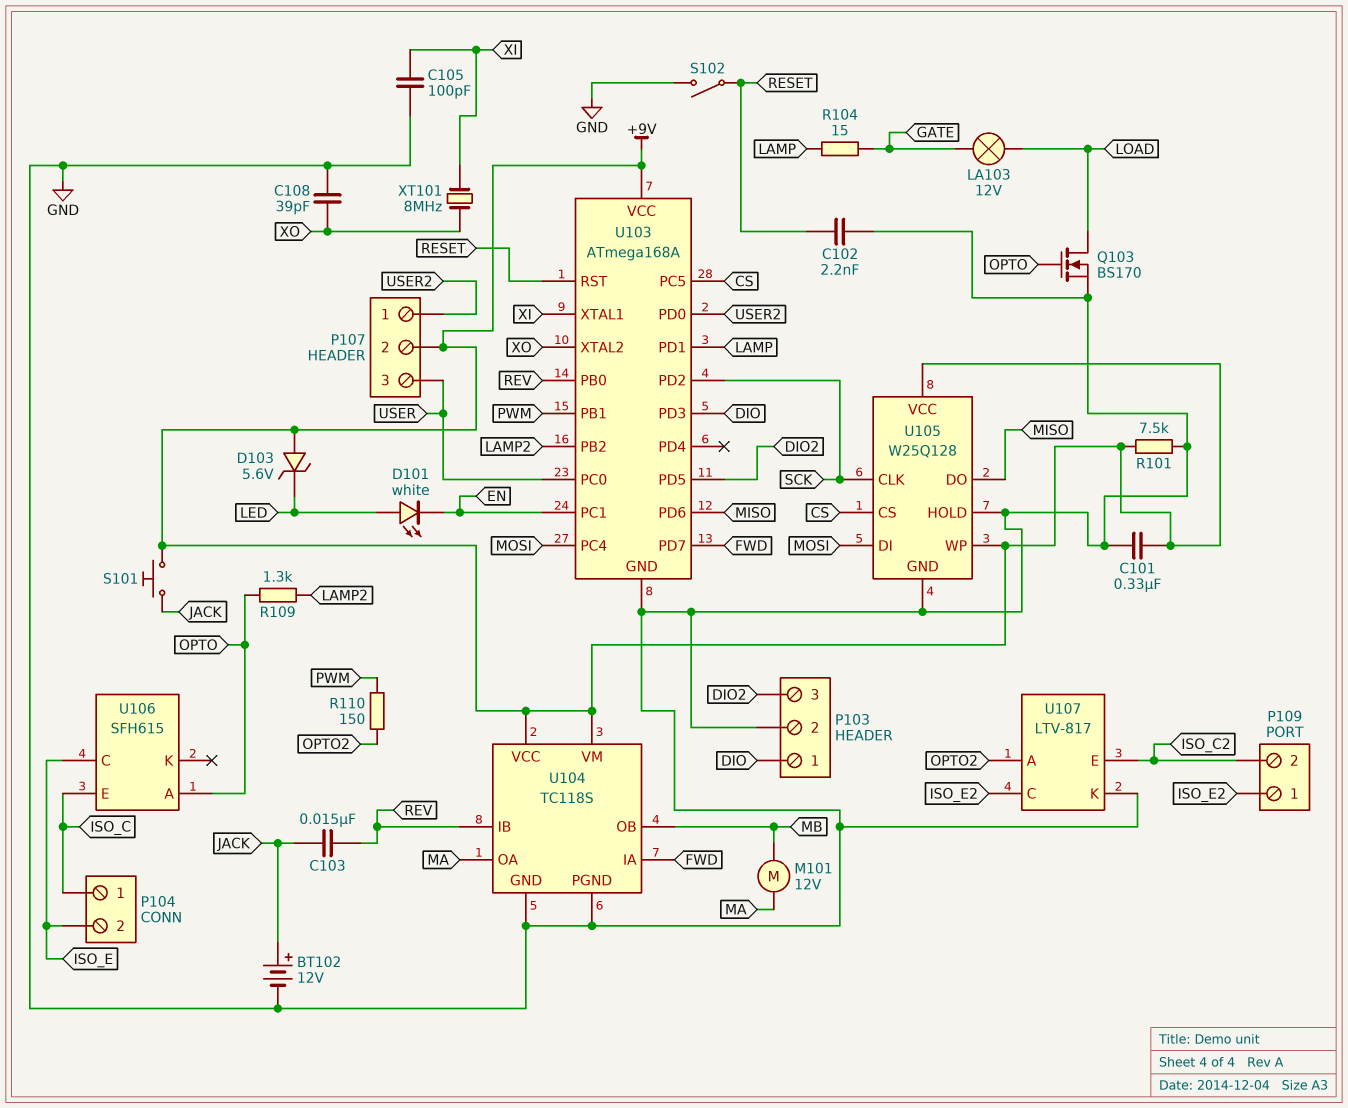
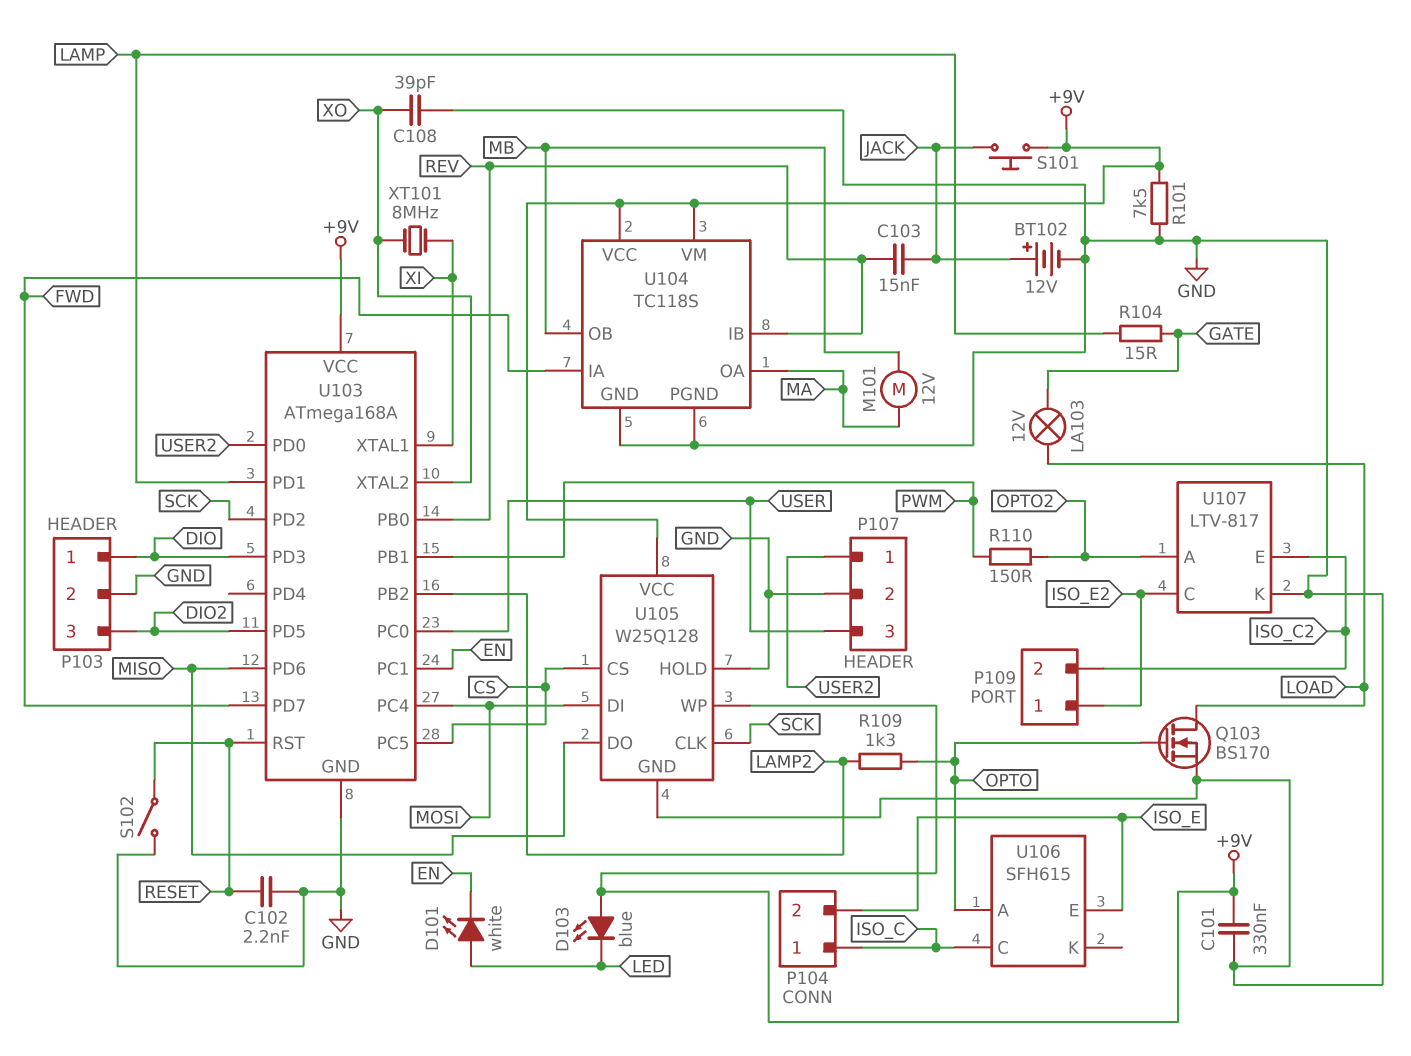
C105: 100pF (GND, XI) -> none
D103: zener 5.6V (A +9V, K LED) -> LED blue (A +9V, K LED)
P107 pin 2: +9V -> GND
U106 pin C: ISO_E -> ISO_C
U106 pin E: ISO_C -> ISO_E

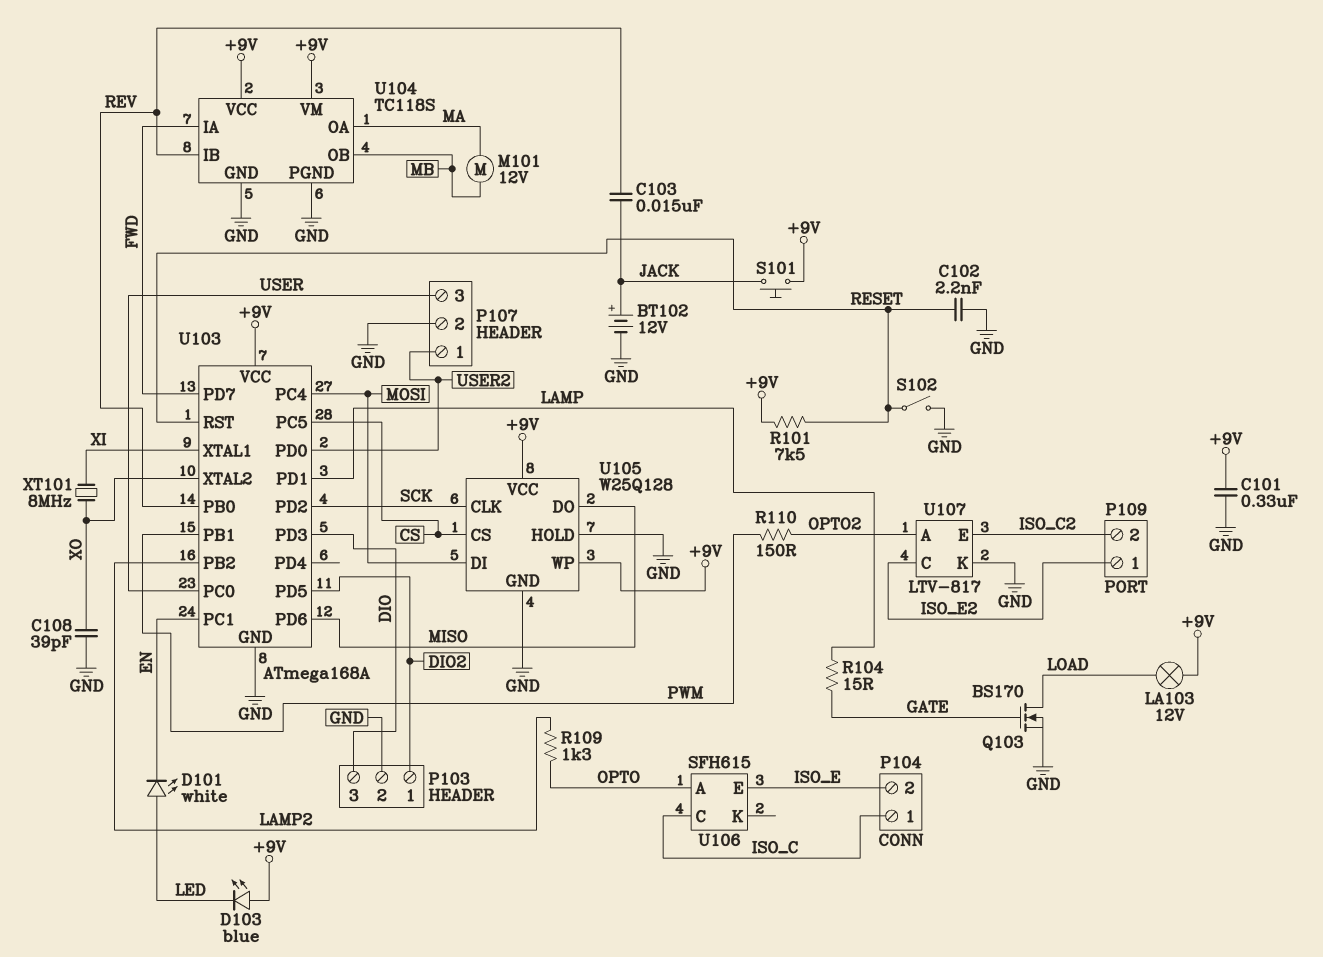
LA103: lamp 12V (GATE, LOAD) -> lamp 12V (+9V, LOAD)
P103 pin 1: DIO -> DIO2
P103 pin 3: DIO2 -> DIO
Q103: NMOS BS170 (G OPTO, D LOAD, S GND) -> NMOS BS170 (G GATE, D LOAD, S GND)
R101: 7.5k (+9V, GND) -> 7.5k (+9V, RESET)

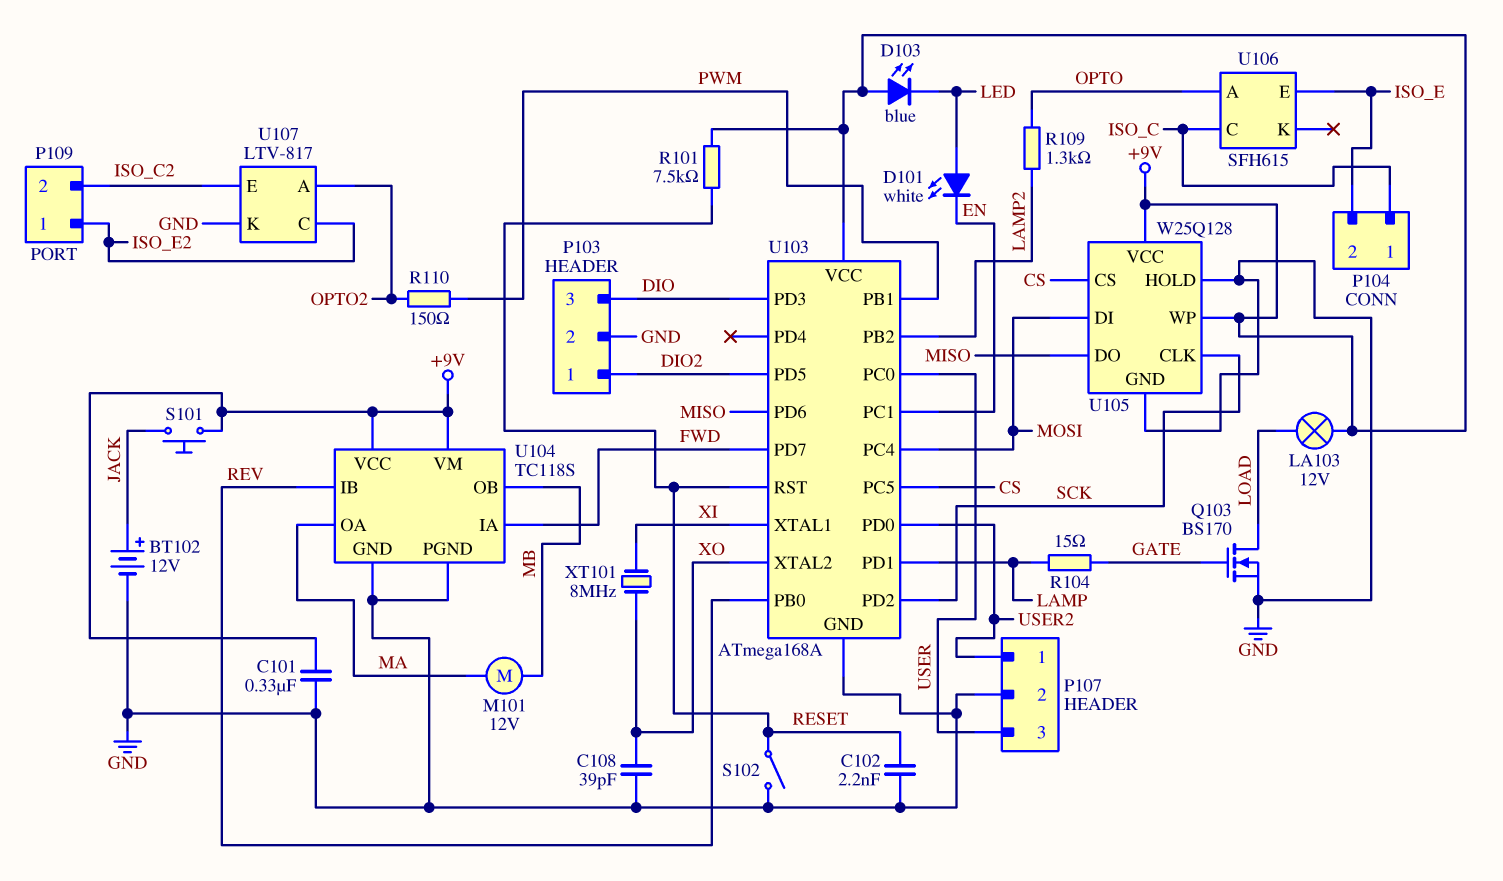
C103: 15nF (JACK, REV) -> none

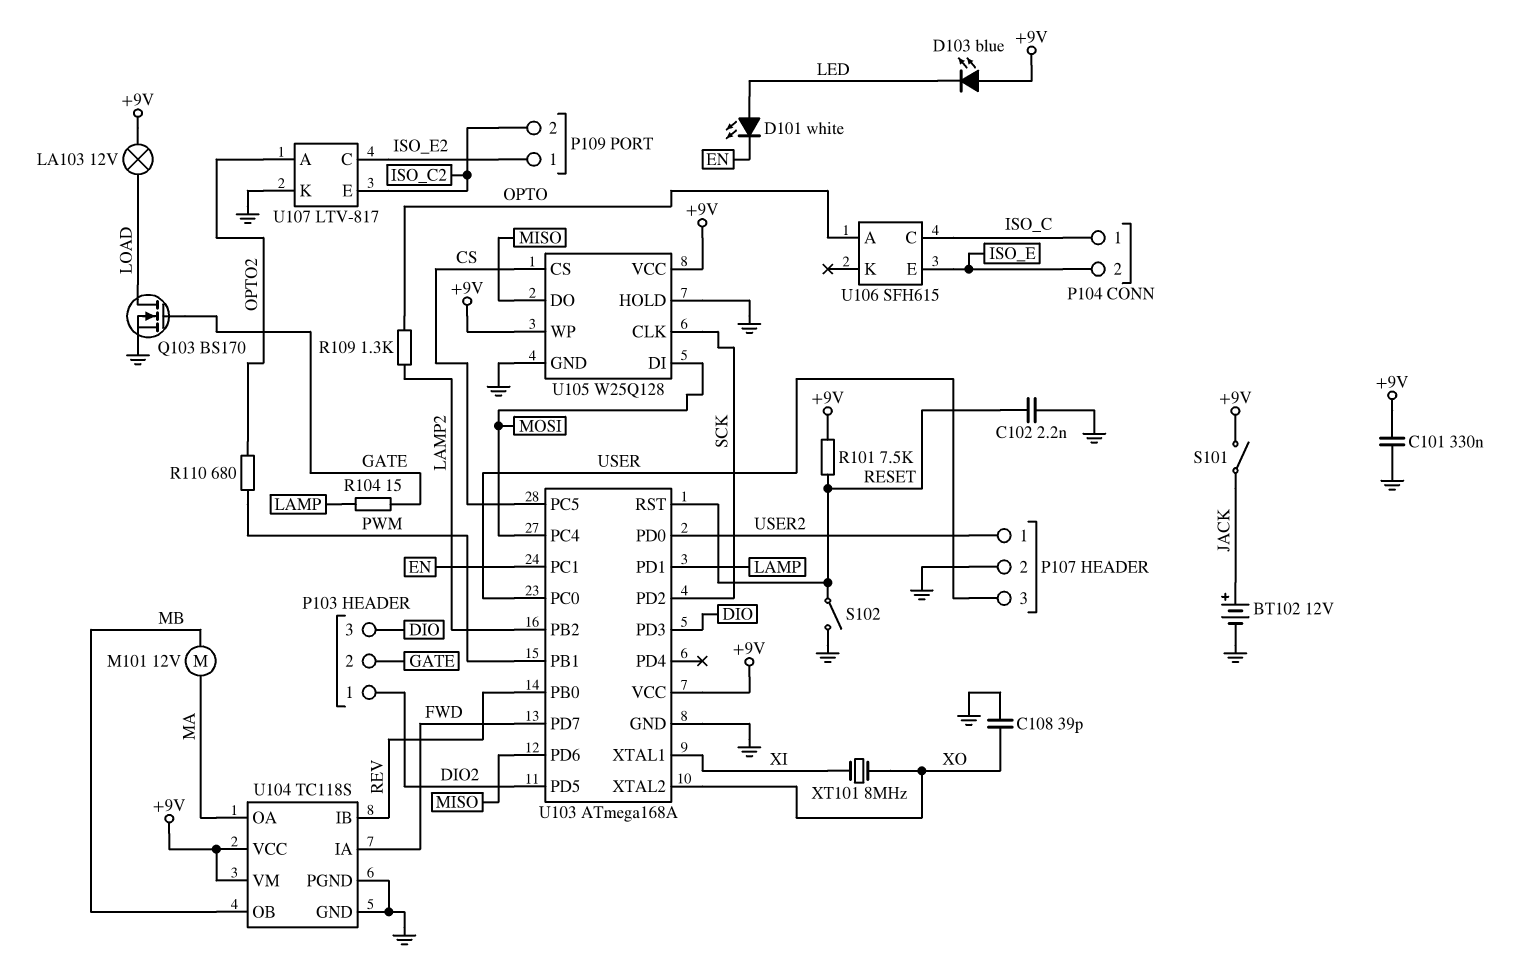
P103 pin 2: GND -> GATE
R110: 150 (OPTO2, PWM) -> 680 (OPTO2, PWM)
S101: button (+9V, JACK) -> switch (+9V, JACK)

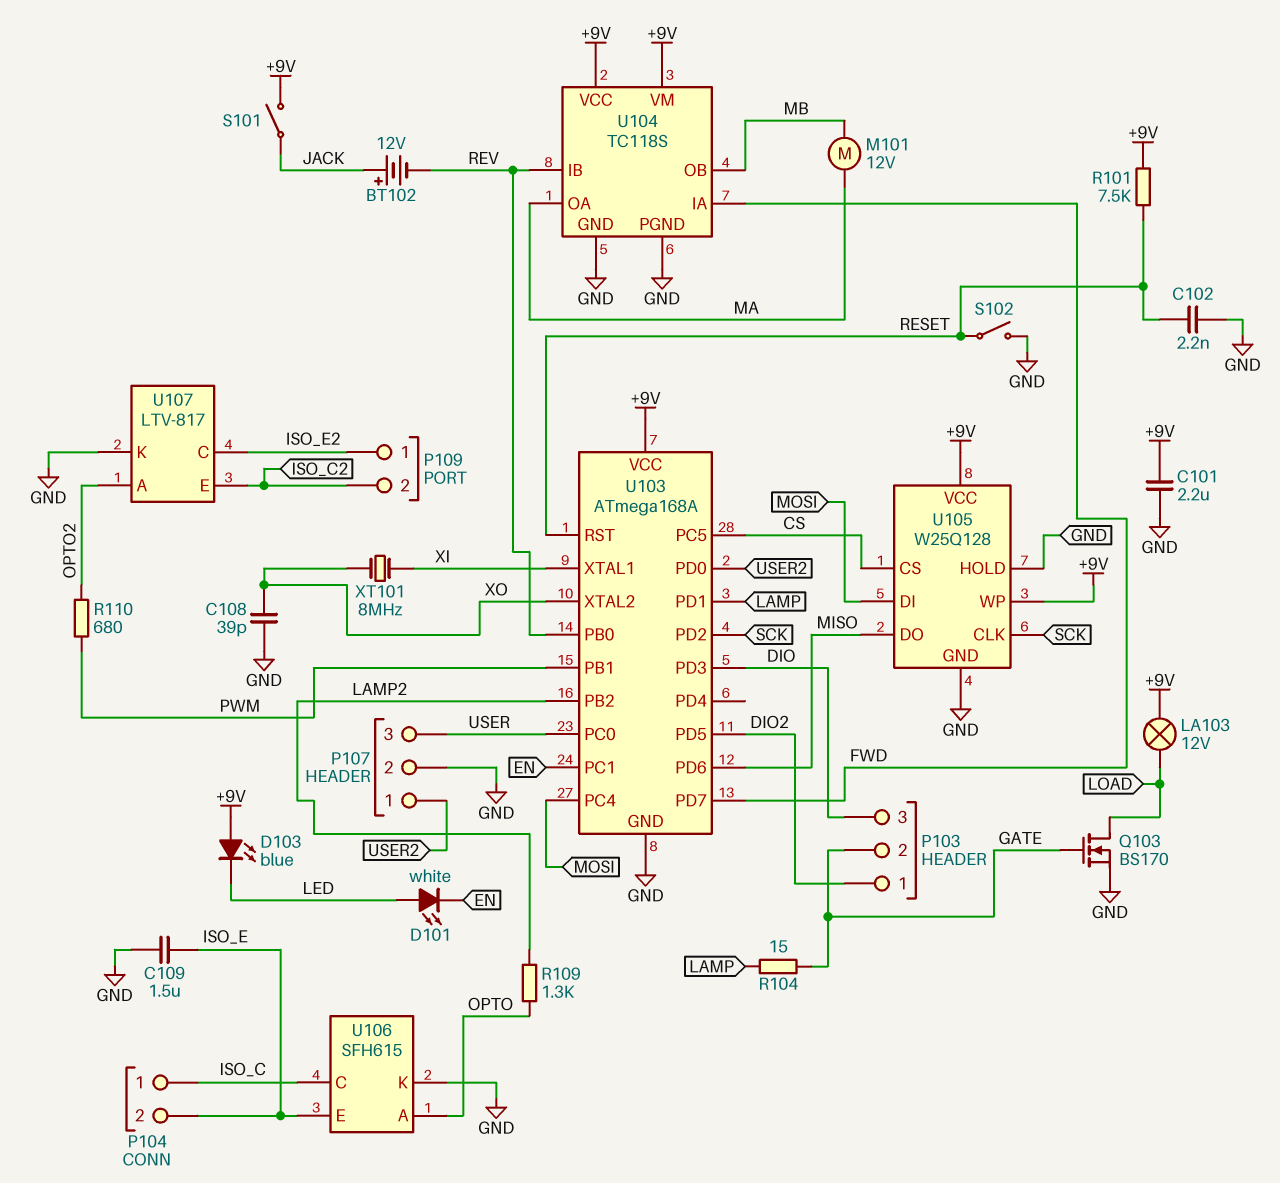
BT102: 12V (plus JACK, minus GND) -> 12V (plus JACK, minus REV)
C101: 330nF (+9V, GND) -> 2.2uF (+9V, GND)
C109: none -> 1.5uF (GND, ISO_E)
U106 pin K: none -> GND

